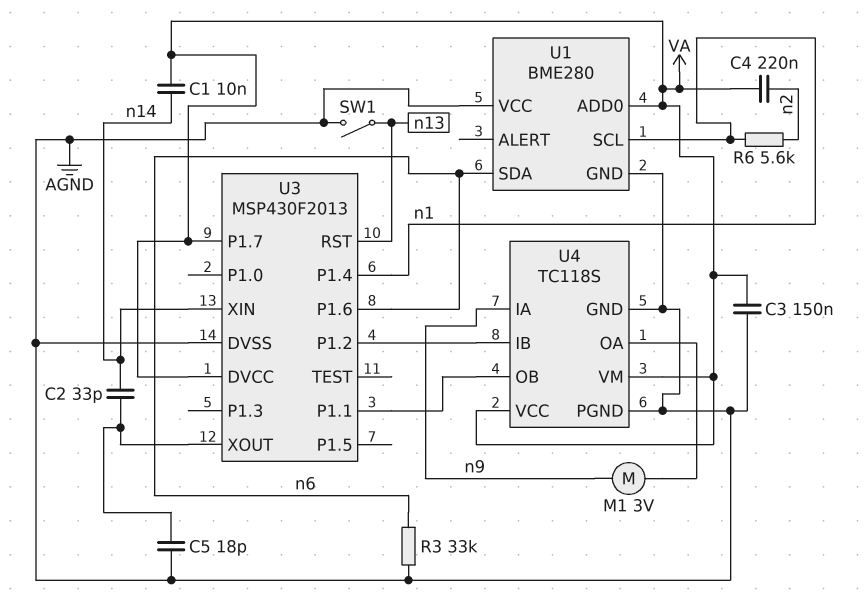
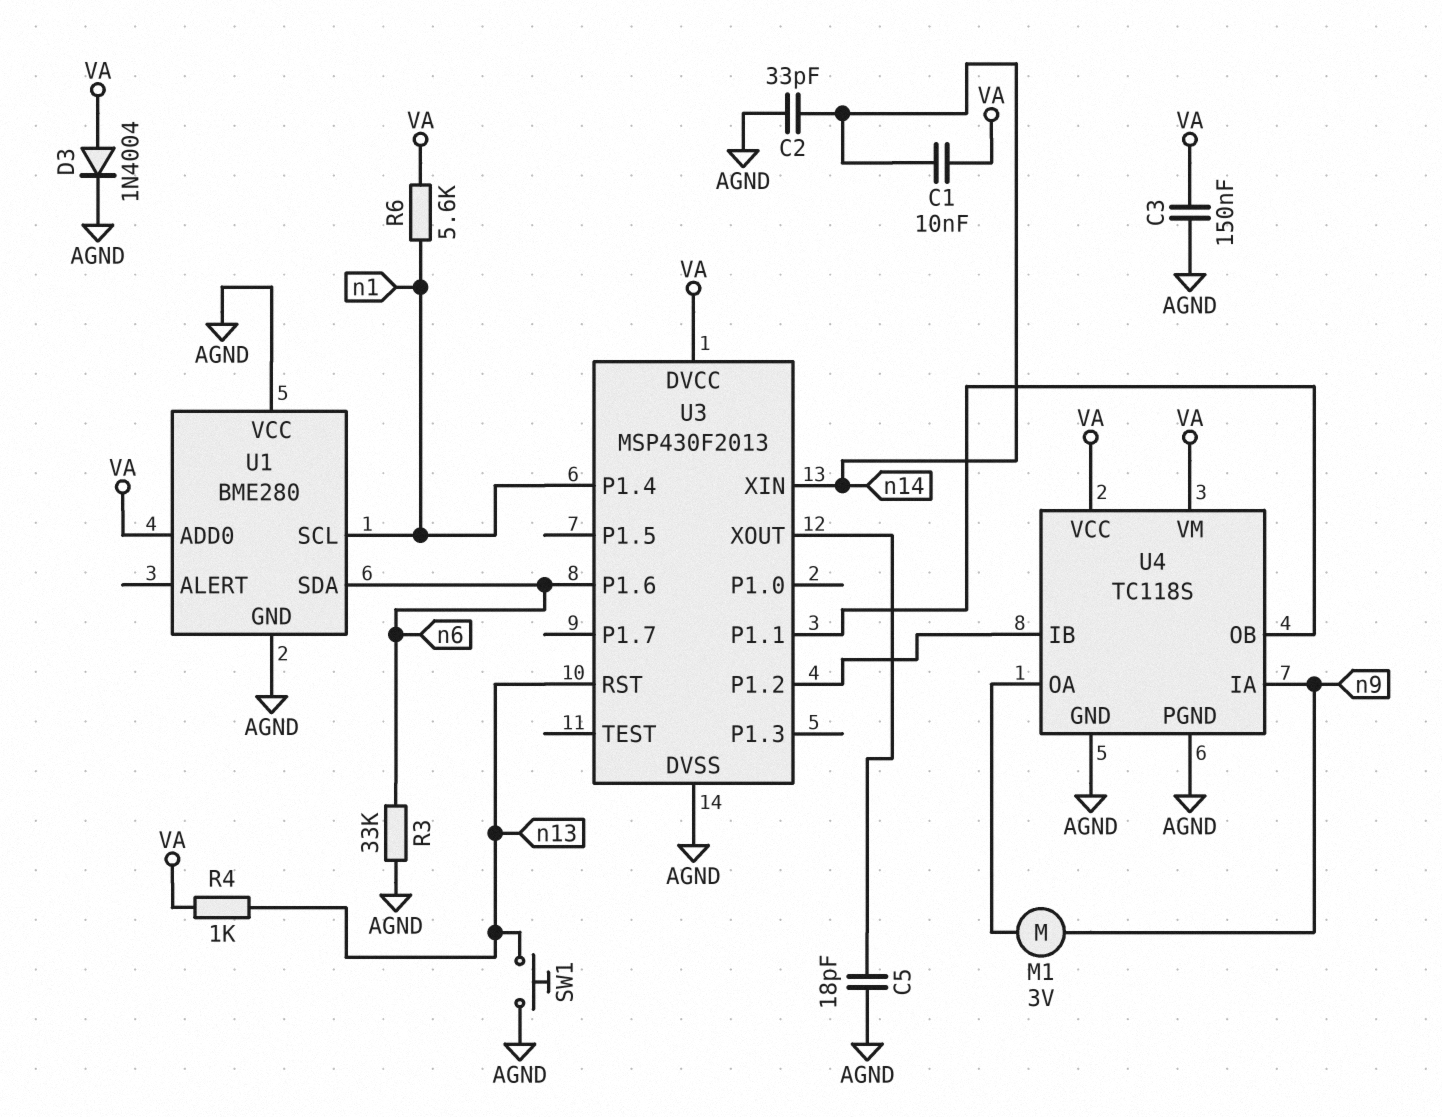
C2: 33pF (U3/XOUT, n14) -> 33pF (AGND, n14)
C4: 220nF (VA, n2) -> none
D3: none -> diode 1N4004 (A VA, K AGND)
R4: none -> 1k (VA, n13)
R6: 5.6k (n1, n2) -> 5.6k (VA, n1)
SW1: switch (AGND, n13) -> button (AGND, n13)
U3 pin P1.7: VA -> none

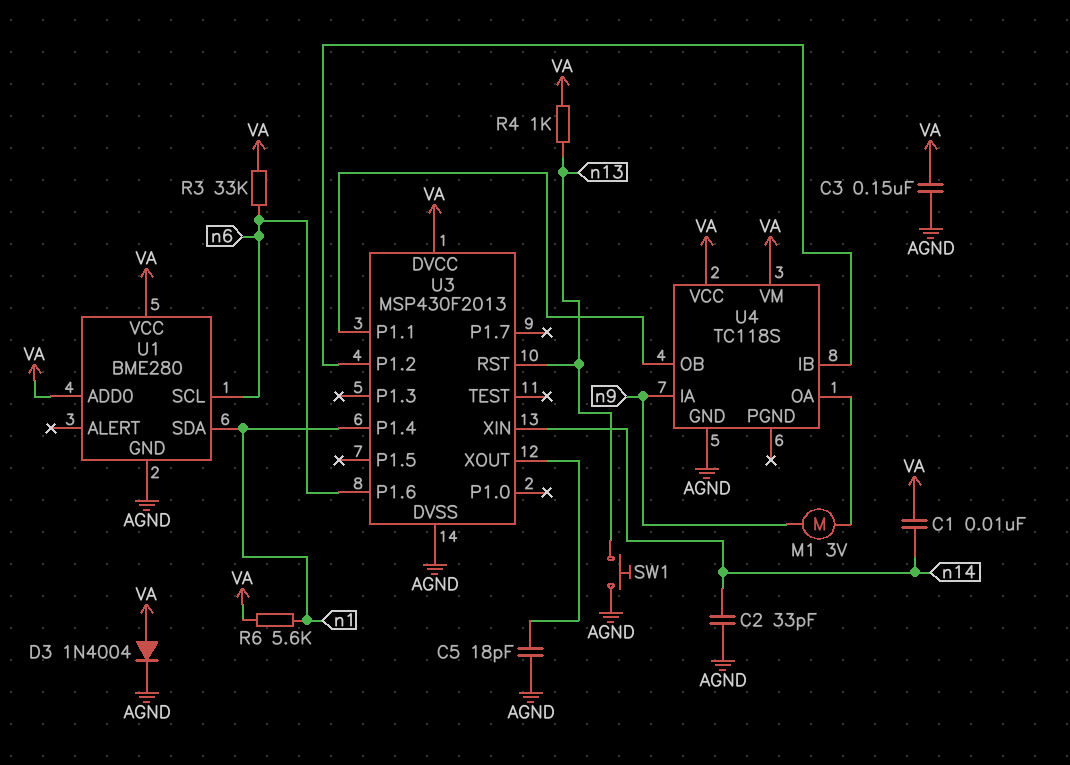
R3: 33k (AGND, n6) -> 33k (VA, n6)
U1 pin SCL: n1 -> n6
U1 pin SDA: n6 -> n1
U1 pin VCC: AGND -> VA
U4 pin PGND: AGND -> none

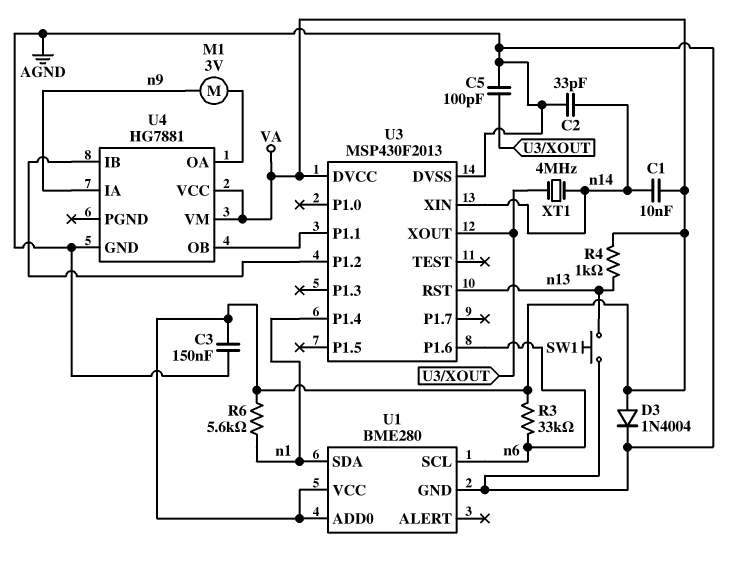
C5: 18pF (AGND, U3/XOUT) -> 100pF (AGND, U3/XOUT)
U4: TC118S -> HG7881
XT1: none -> 4MHz (U3/XOUT, n14)

